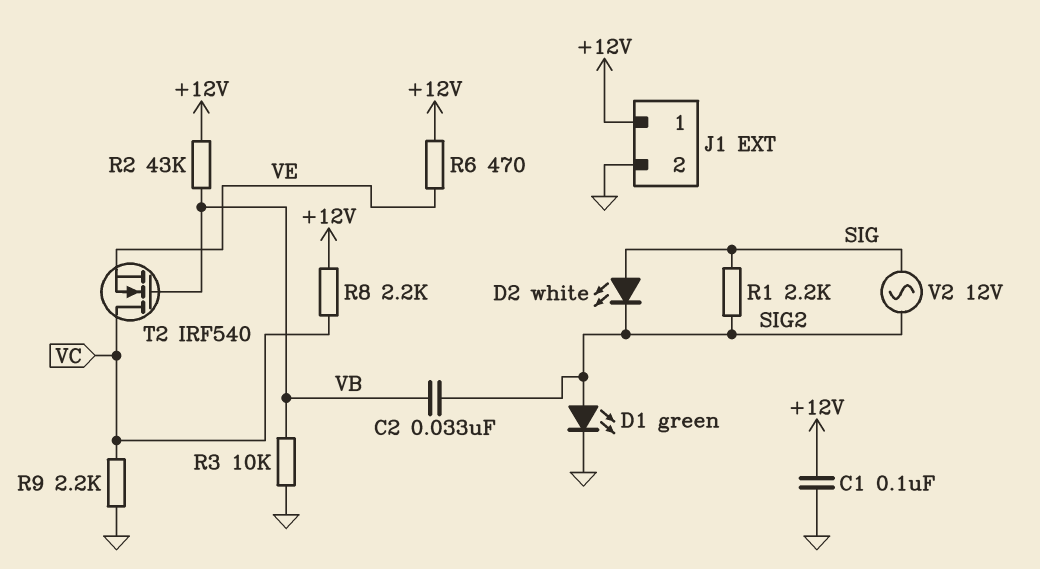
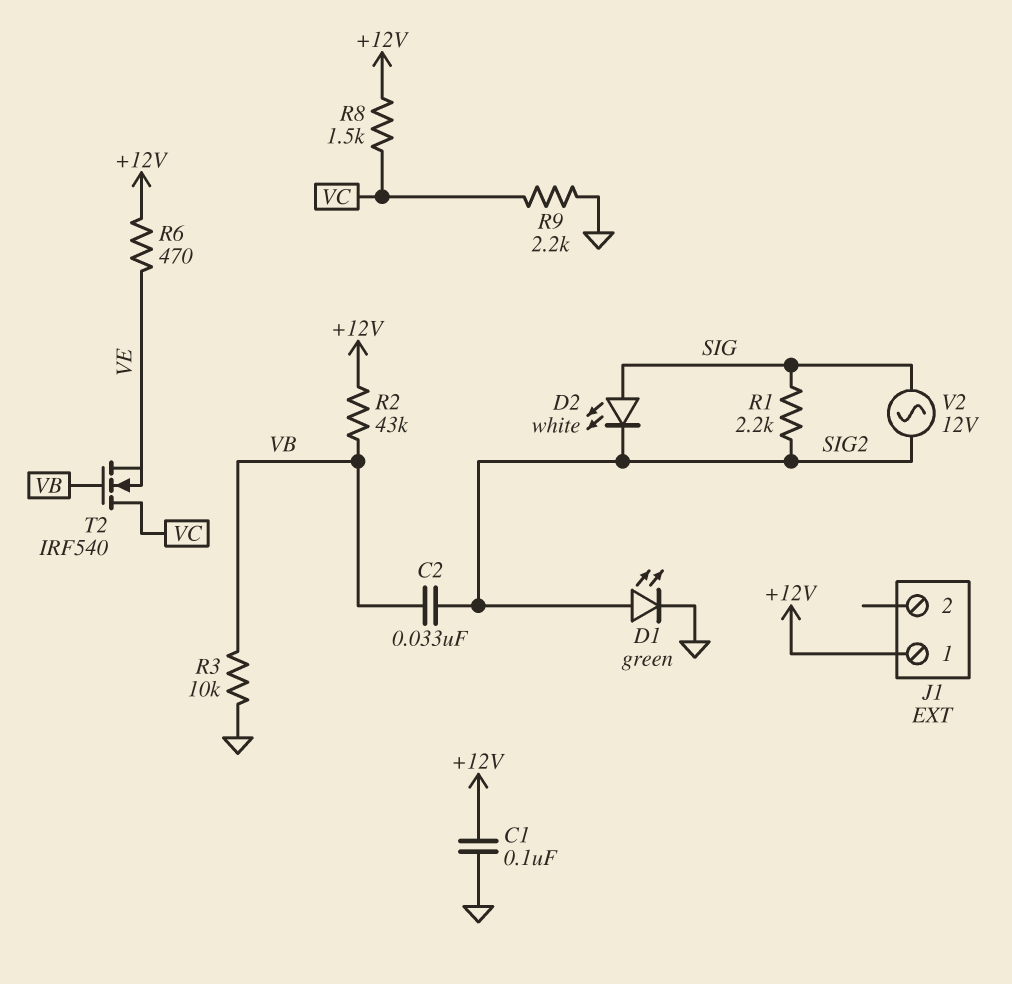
J1 pin 2: GND -> none
R8: 2.2k (+12V, VC) -> 1.5k (+12V, VC)

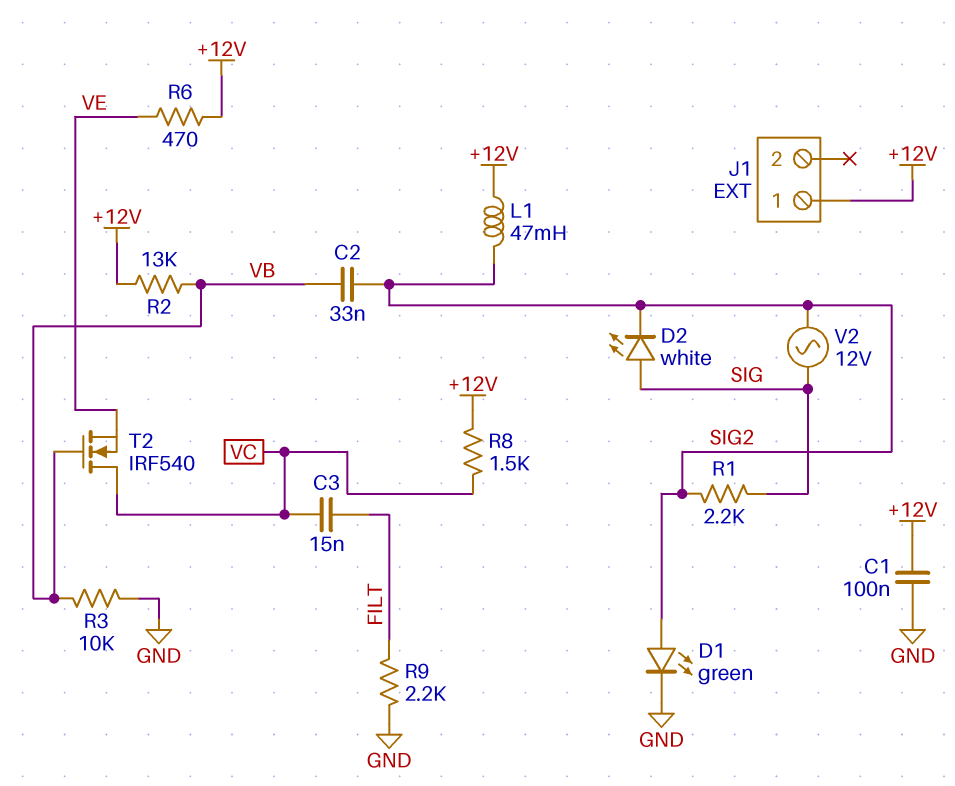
C3: none -> 15nF (FILT, VC)
L1: none -> 47mH (+12V, SIG2)
R2: 43k (+12V, VB) -> 13k (+12V, VB)
R9: 2.2k (GND, VC) -> 2.2k (FILT, GND)

